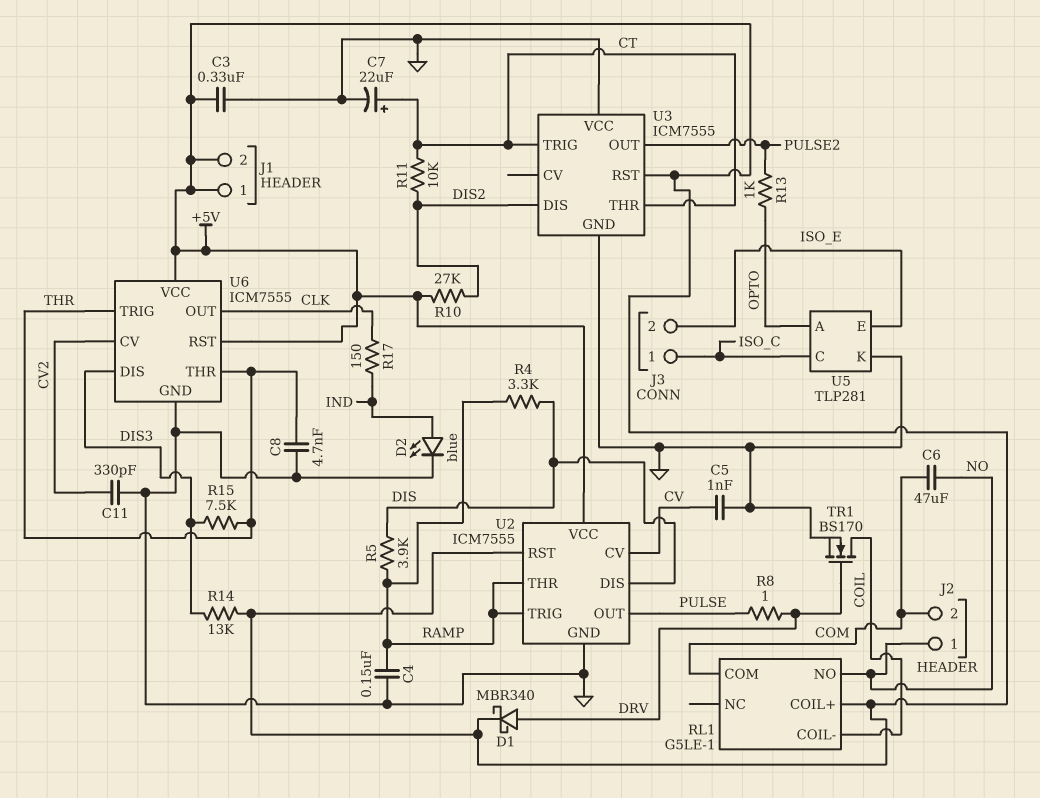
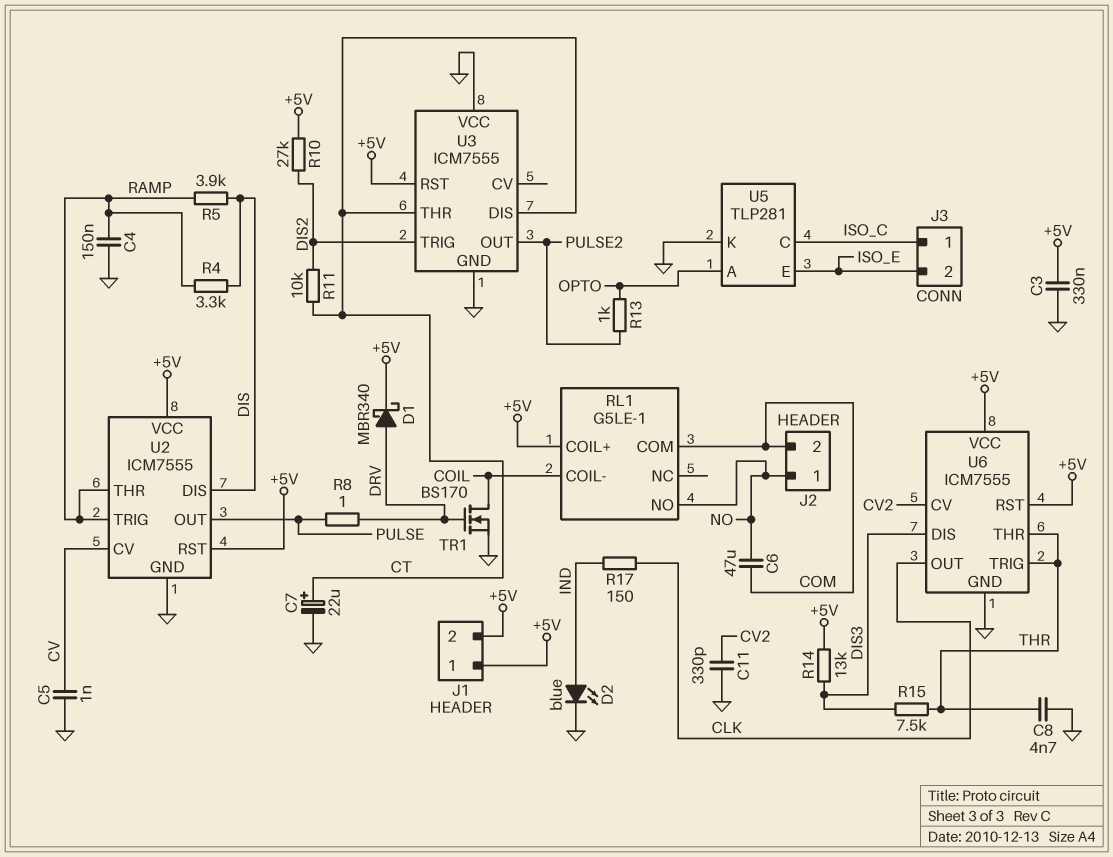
U3 pin DIS: DIS2 -> CT
U3 pin TRIG: CT -> DIS2

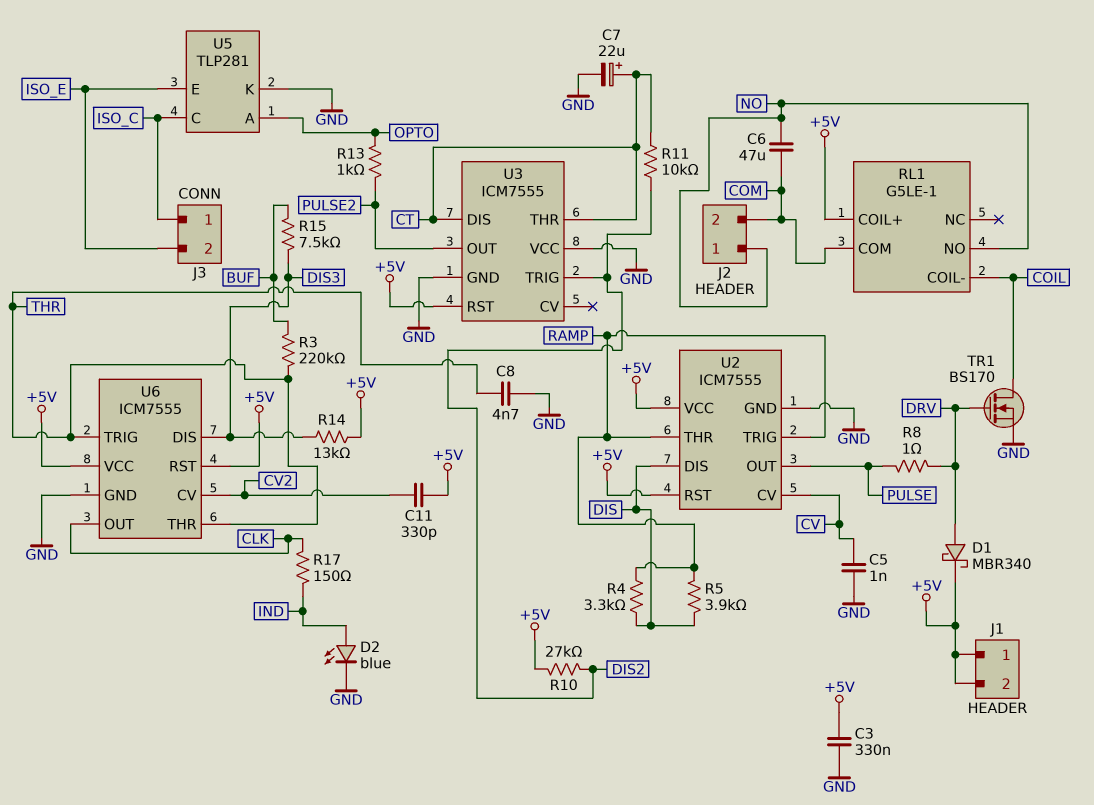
C4: 150nF (GND, RAMP) -> none
C11: 330pF (CV2, GND) -> 330pF (+5V, CV2)
R3: none -> 220k (BUF, THR)
R15: 7.5k (DIS3, THR) -> 7.5k (BUF, DIS3)

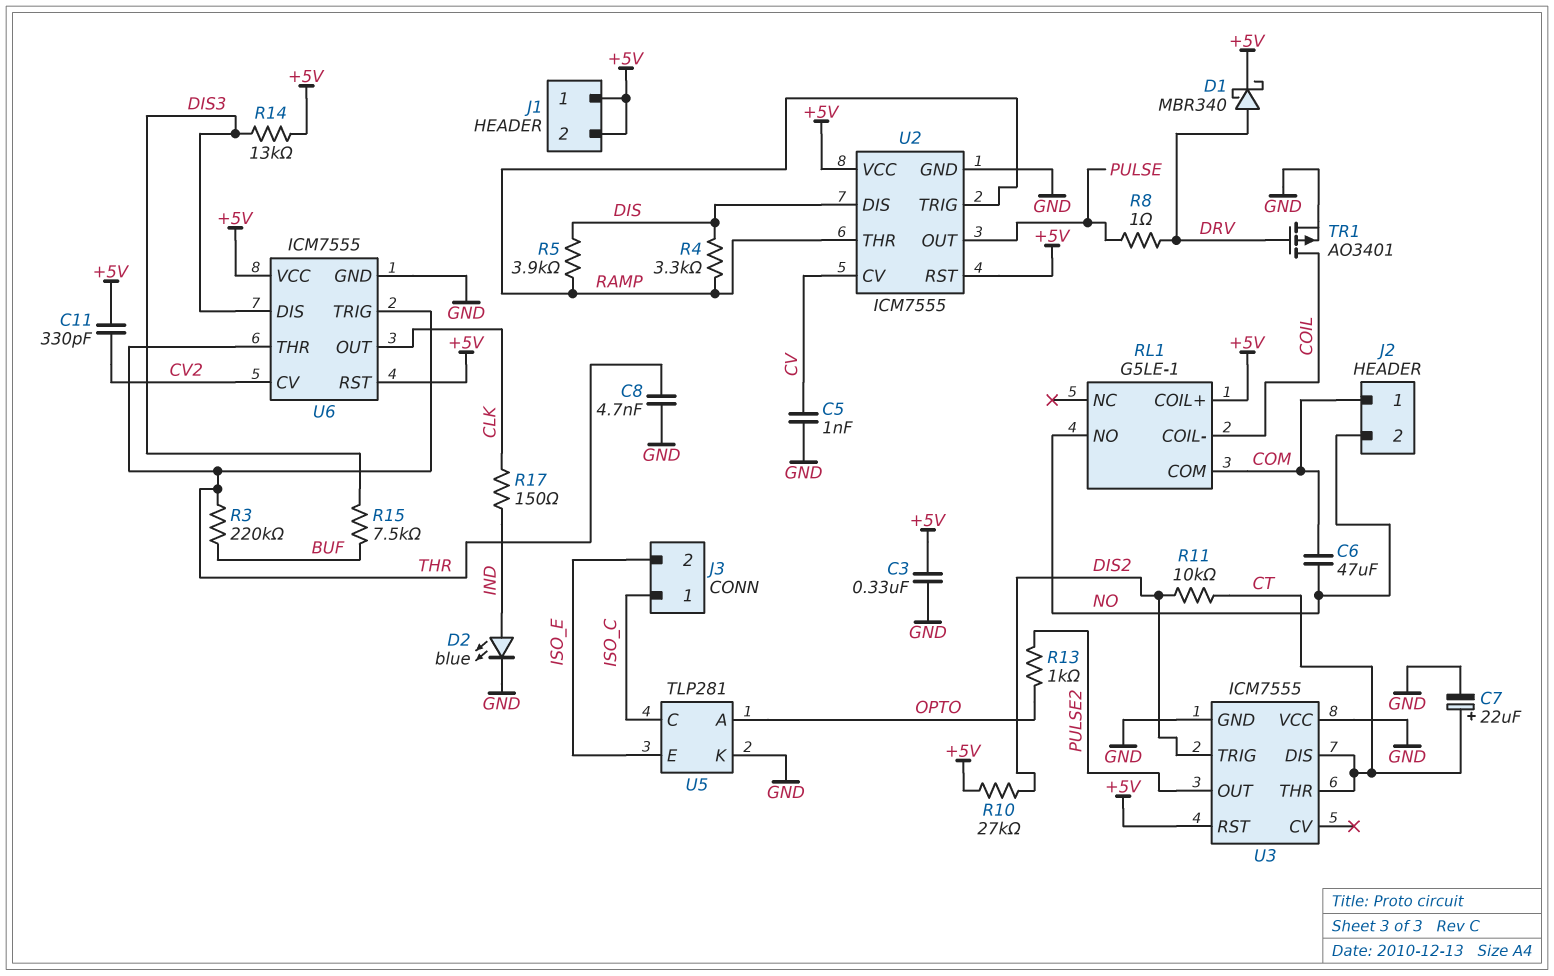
J2 pin 1: NO -> COM
J2 pin 2: COM -> NO
TR1: NMOS BS170 (G DRV, D COIL, S GND) -> PMOS AO3401 (G DRV, D COIL, S GND)

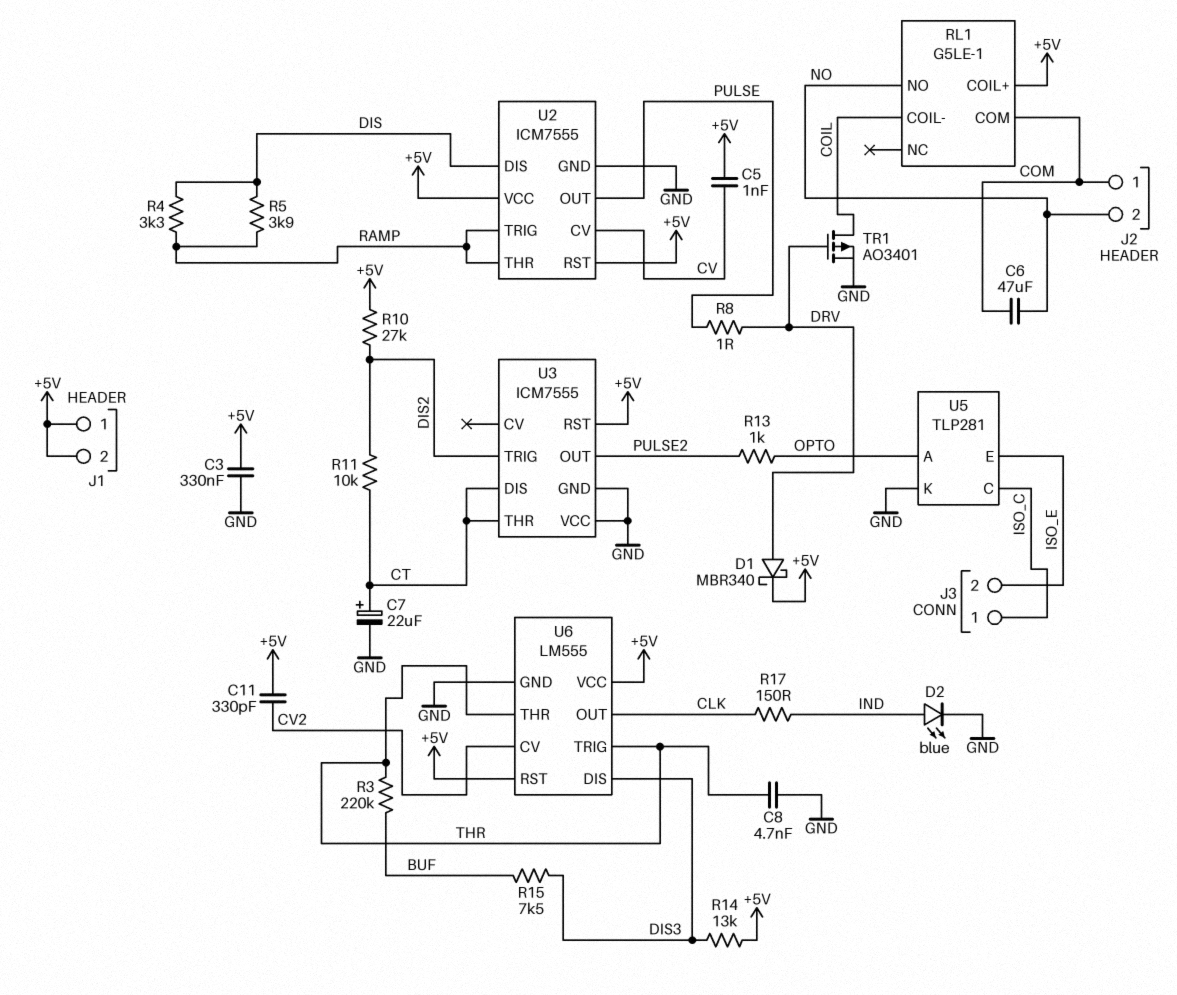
C5: 1nF (CV, GND) -> 1nF (+5V, CV)
U6: ICM7555 -> LM555

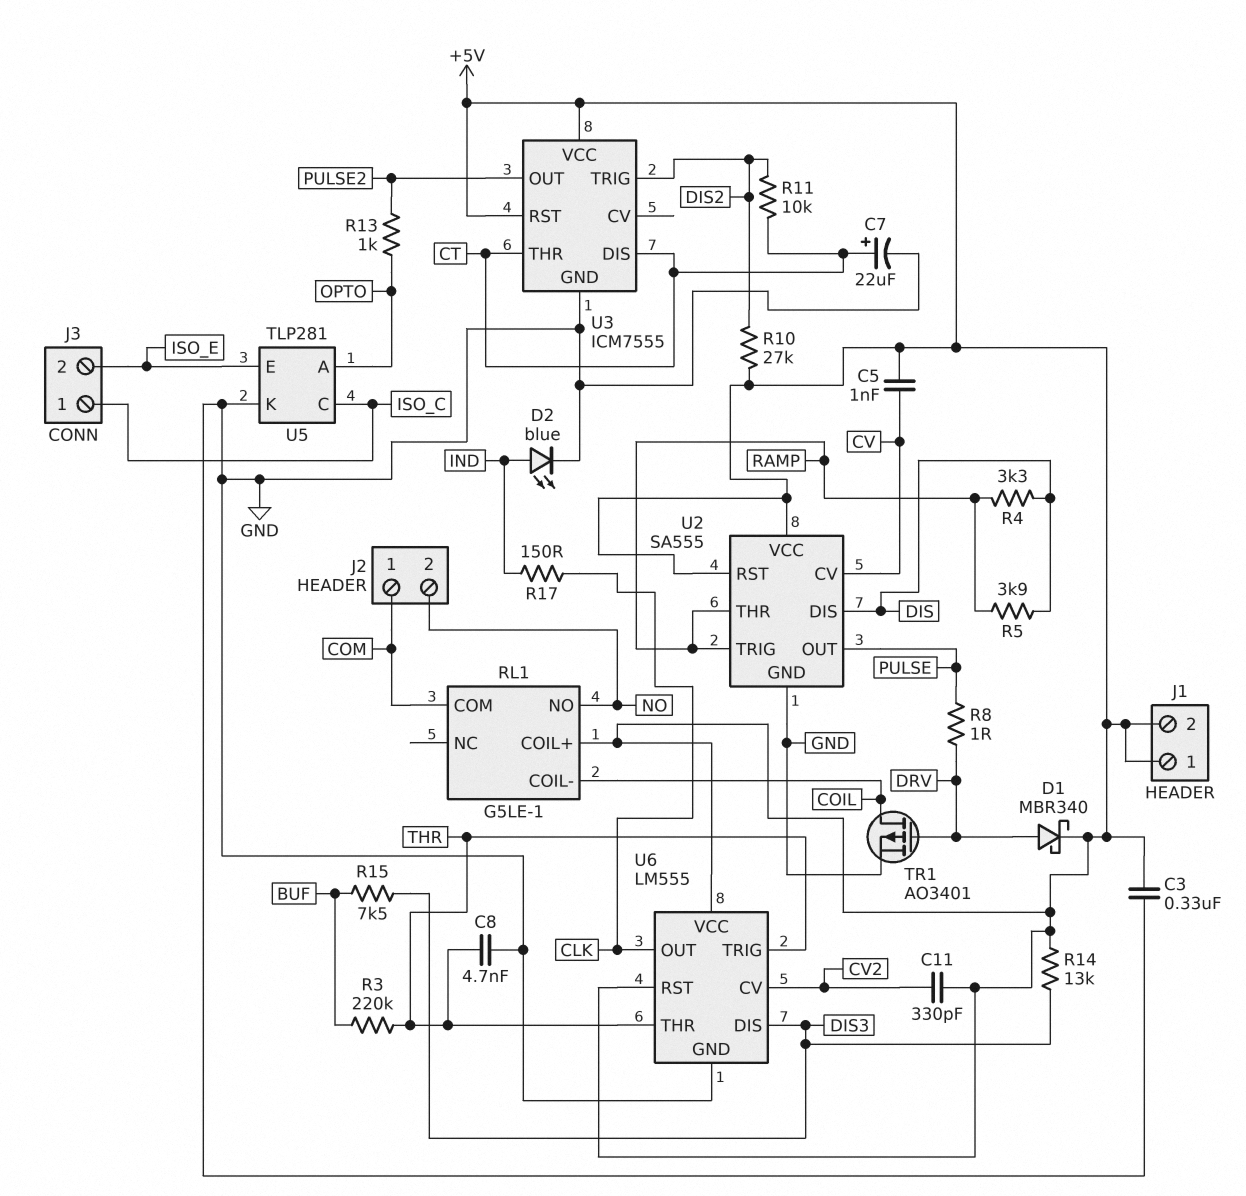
C6: 47uF (COM, NO) -> none
U2: ICM7555 -> SA555
U3 pin VCC: GND -> +5V

